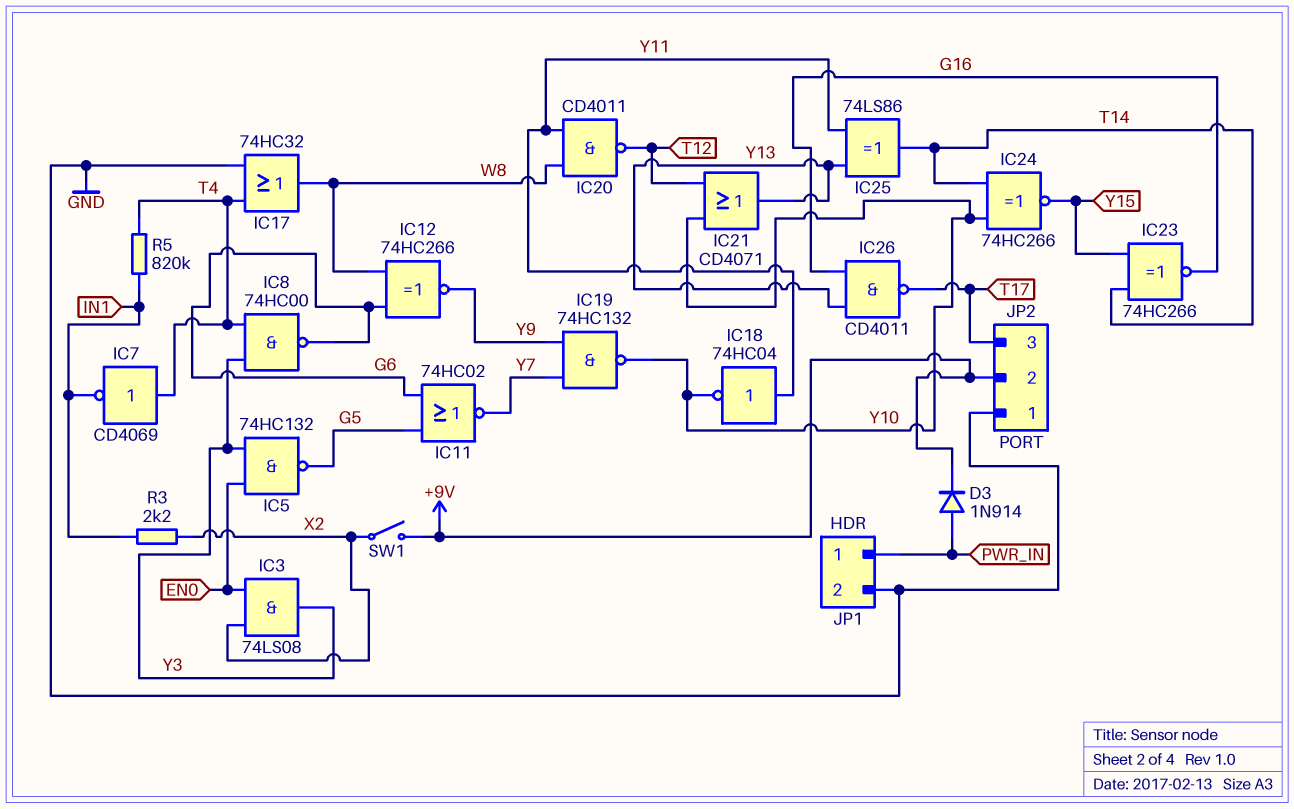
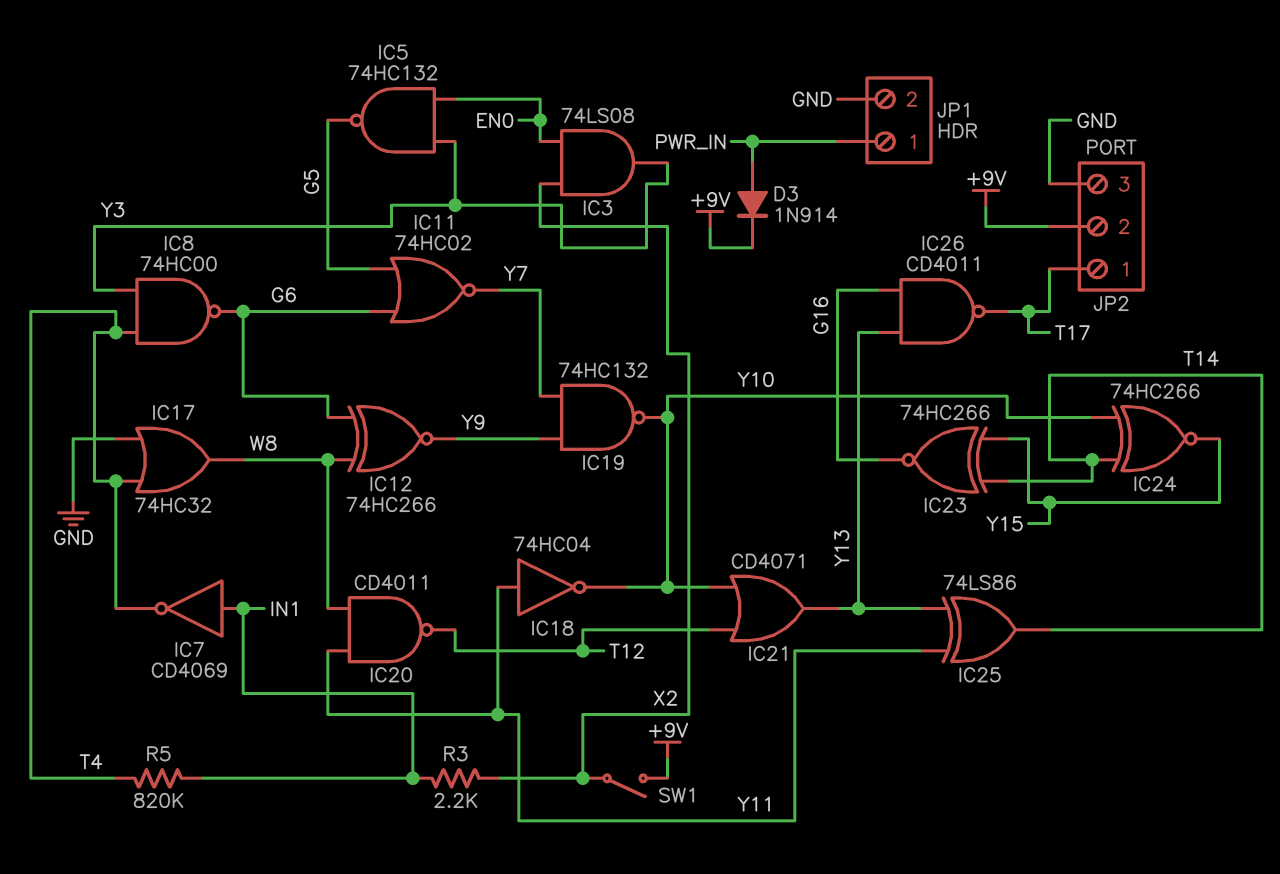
IC7: NOT CD4069 (in T4, out IN1) -> NOT CD4069 (in IN1, out T4)
JP2 pin 1: GND -> T17
JP2 pin 3: T17 -> GND

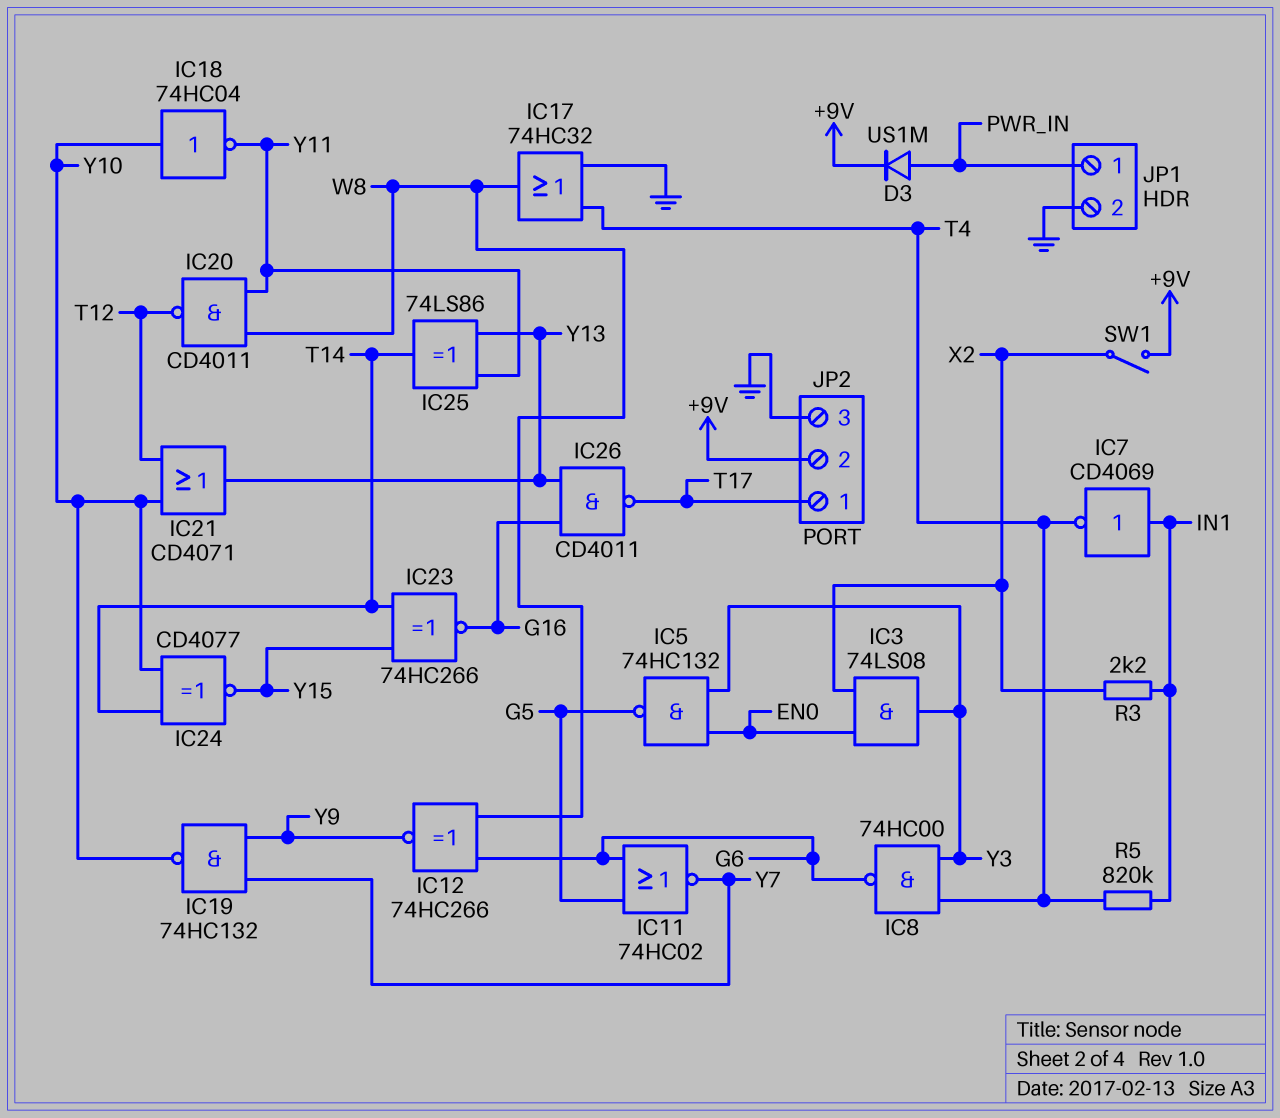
D3: diode 1N914 (A PWR_IN, K +9V) -> diode US1M (A PWR_IN, K +9V)
IC18: NOT 74HC04 (in Y11, out Y10) -> NOT 74HC04 (in Y10, out Y11)
IC24: XNOR 74HC266 (in T14, in Y10, out Y15) -> XNOR CD4077 (in T14, in Y10, out Y15)

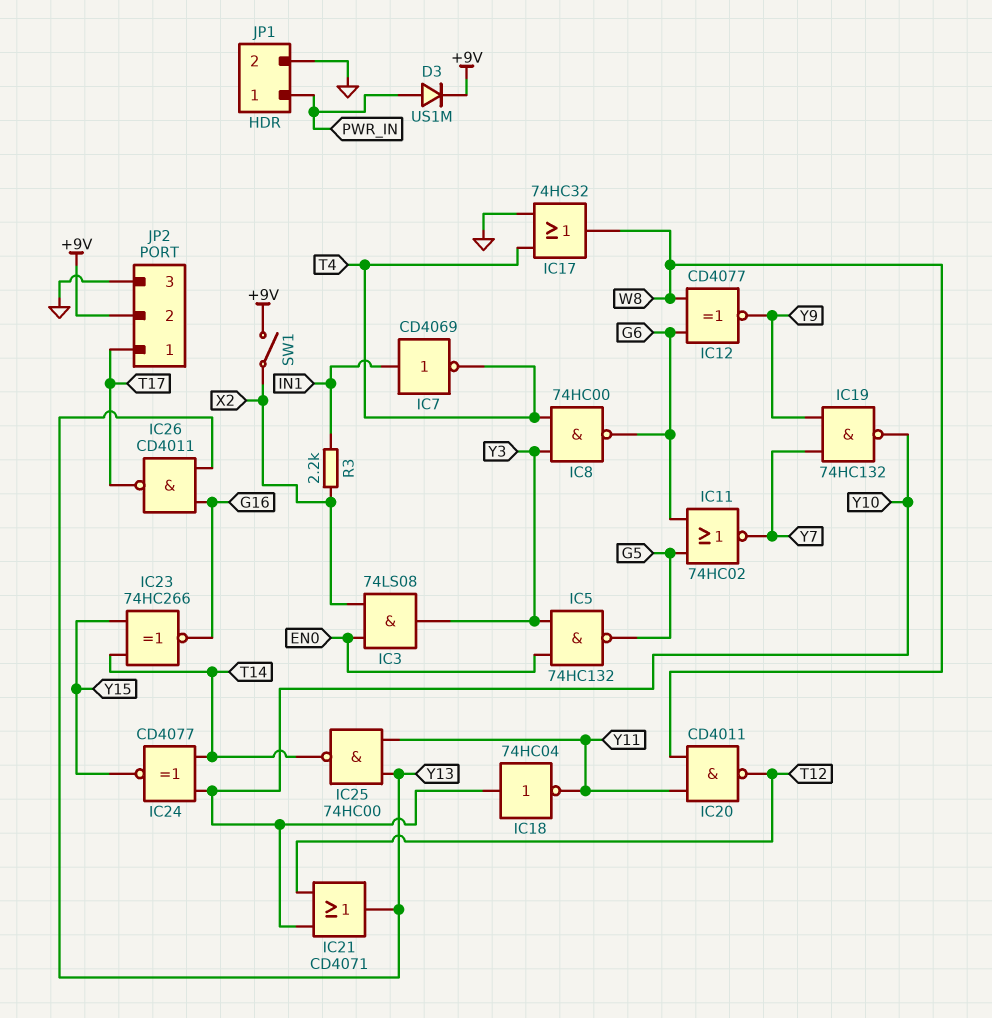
IC12: XNOR 74HC266 (in G6, in W8, out Y9) -> XNOR CD4077 (in G6, in W8, out Y9)
IC25: XOR 74LS86 (in Y11, in Y13, out T14) -> NAND 74HC00 (in Y11, in Y13, out T14)
R5: 820k (IN1, T4) -> none

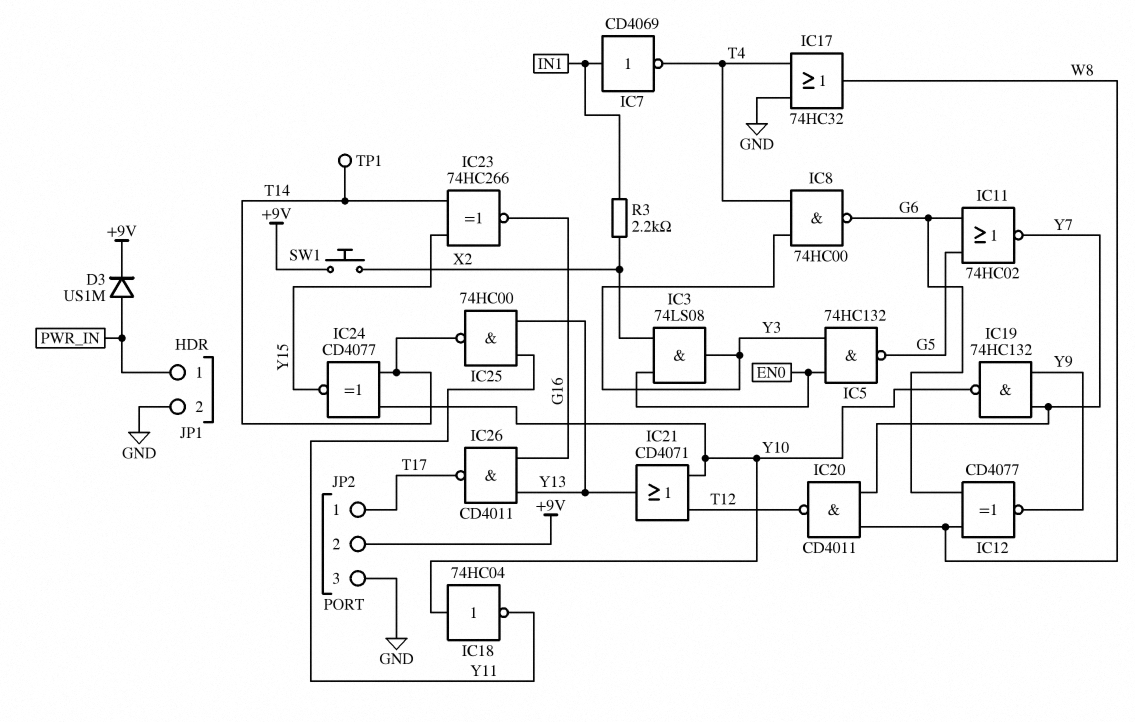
IC20: NAND CD4011 (in W8, in Y11, out T12) -> NAND CD4011 (in W8, in Y7, out T12)
SW1: switch (+9V, X2) -> button (+9V, X2)
TP1: none -> test point (T14)

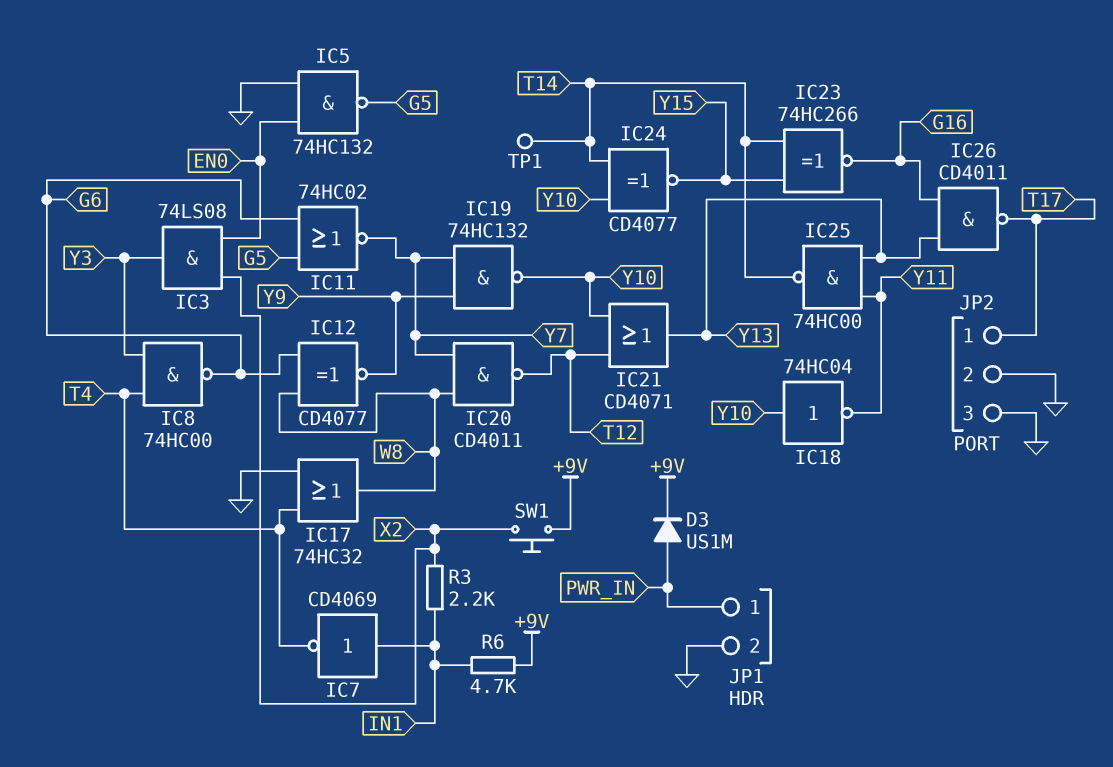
IC5: NAND 74HC132 (in EN0, in Y3, out G5) -> NAND 74HC132 (in EN0, in GND, out G5)
JP2 pin 2: +9V -> GND
R6: none -> 4.7k (+9V, IN1)

